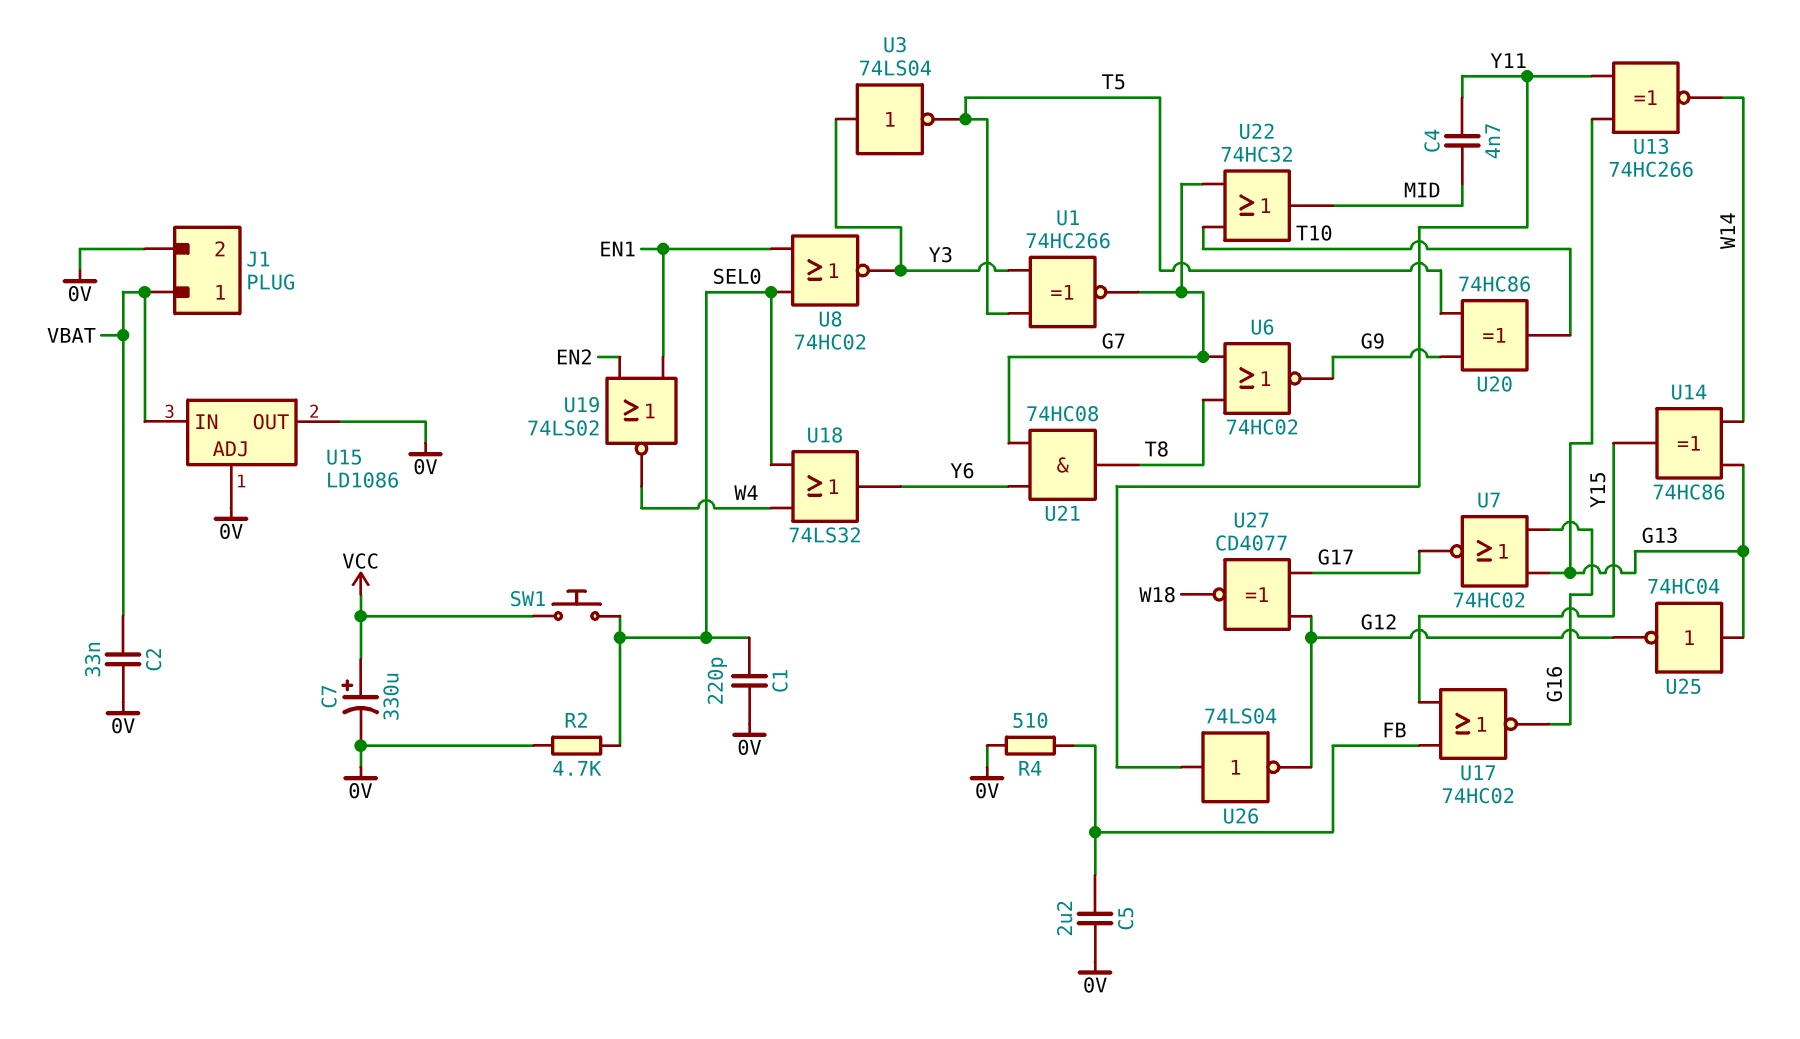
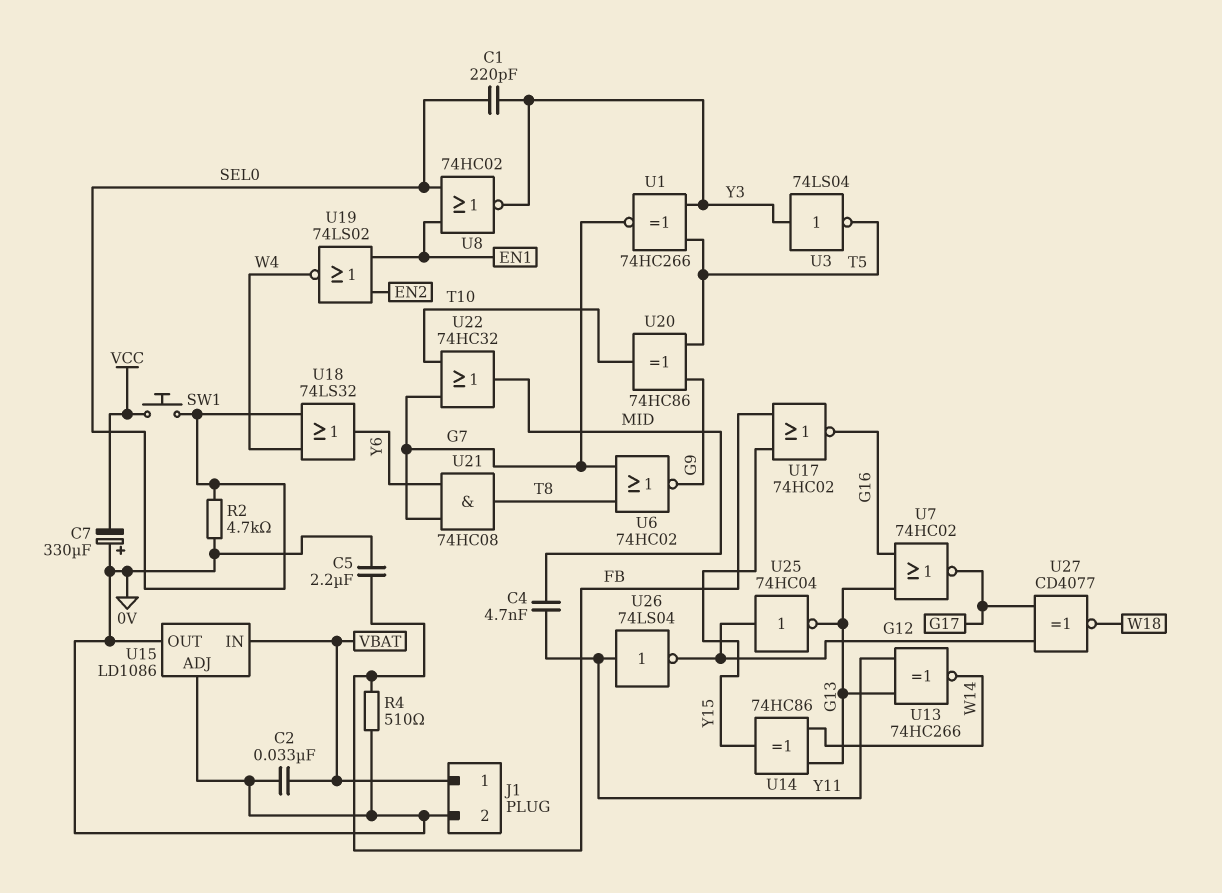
C1: 220pF (0V, SEL0) -> 220pF (SEL0, Y3)
C7: 330uF (plus VCC, minus 0V) -> 330uF (plus 0V, minus VCC)
U25: NOT 74HC04 (in G13, out G12) -> NOT 74HC04 (in G12, out G13)

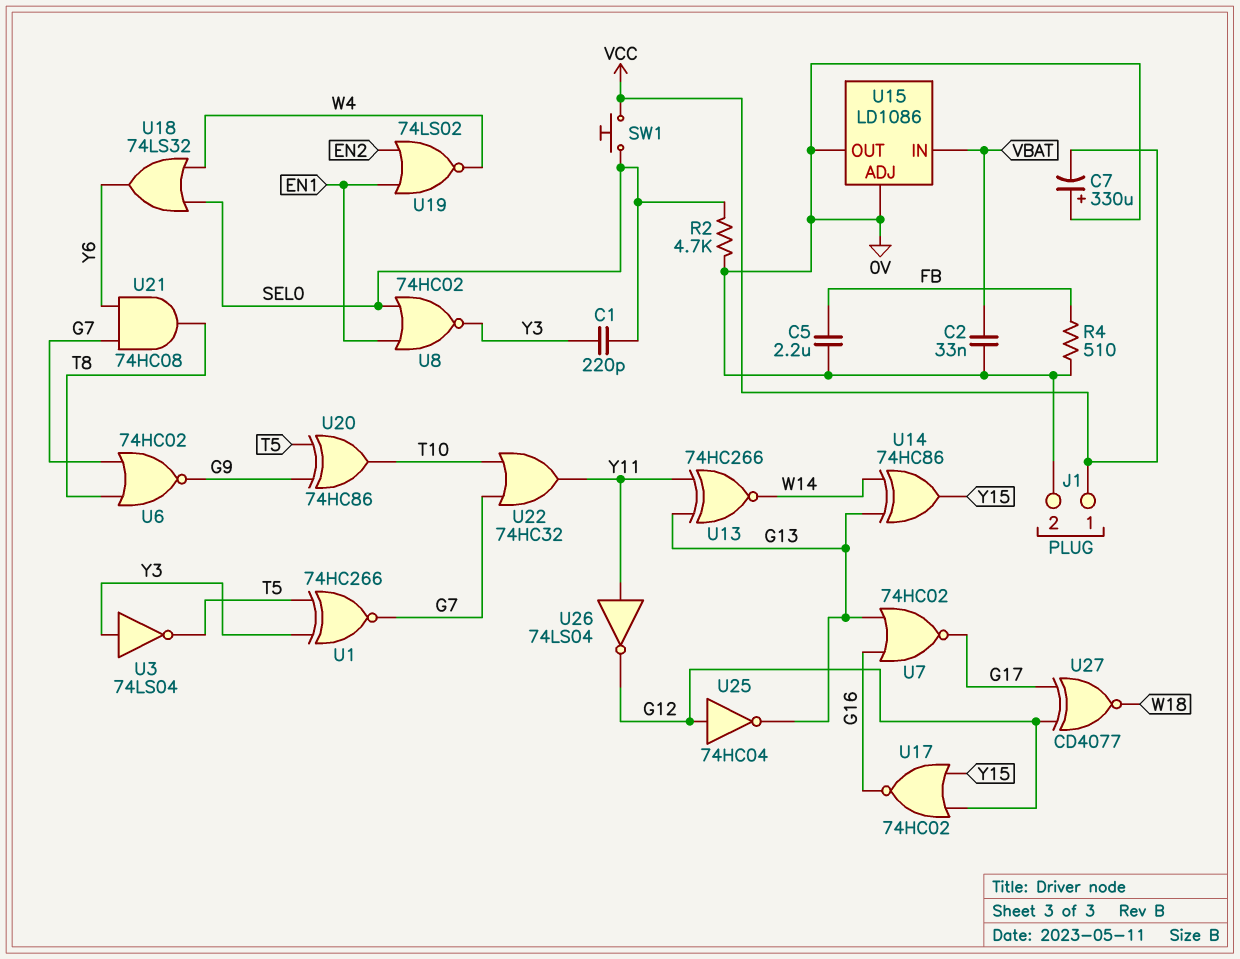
C4: 4.7nF (MID, Y11) -> none
J1 pin 1: VBAT -> VCC
U17: NOR 74HC02 (in FB, in Y15, out G16) -> NOR 74HC02 (in G12, in Y15, out G16)
U22: OR 74HC32 (in G7, in T10, out MID) -> OR 74HC32 (in G7, in T10, out Y11)

